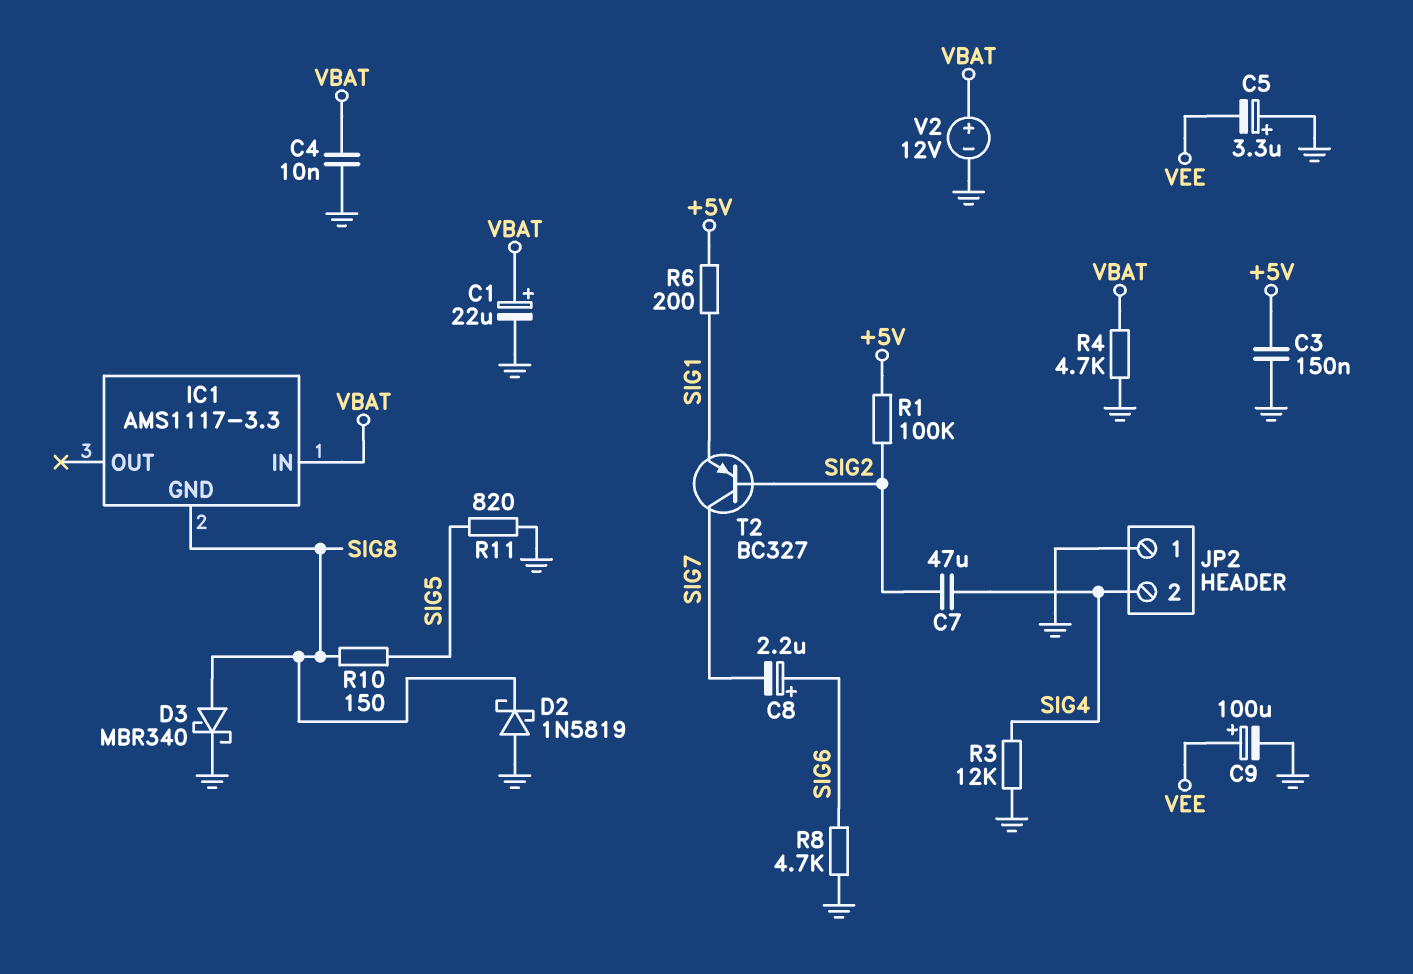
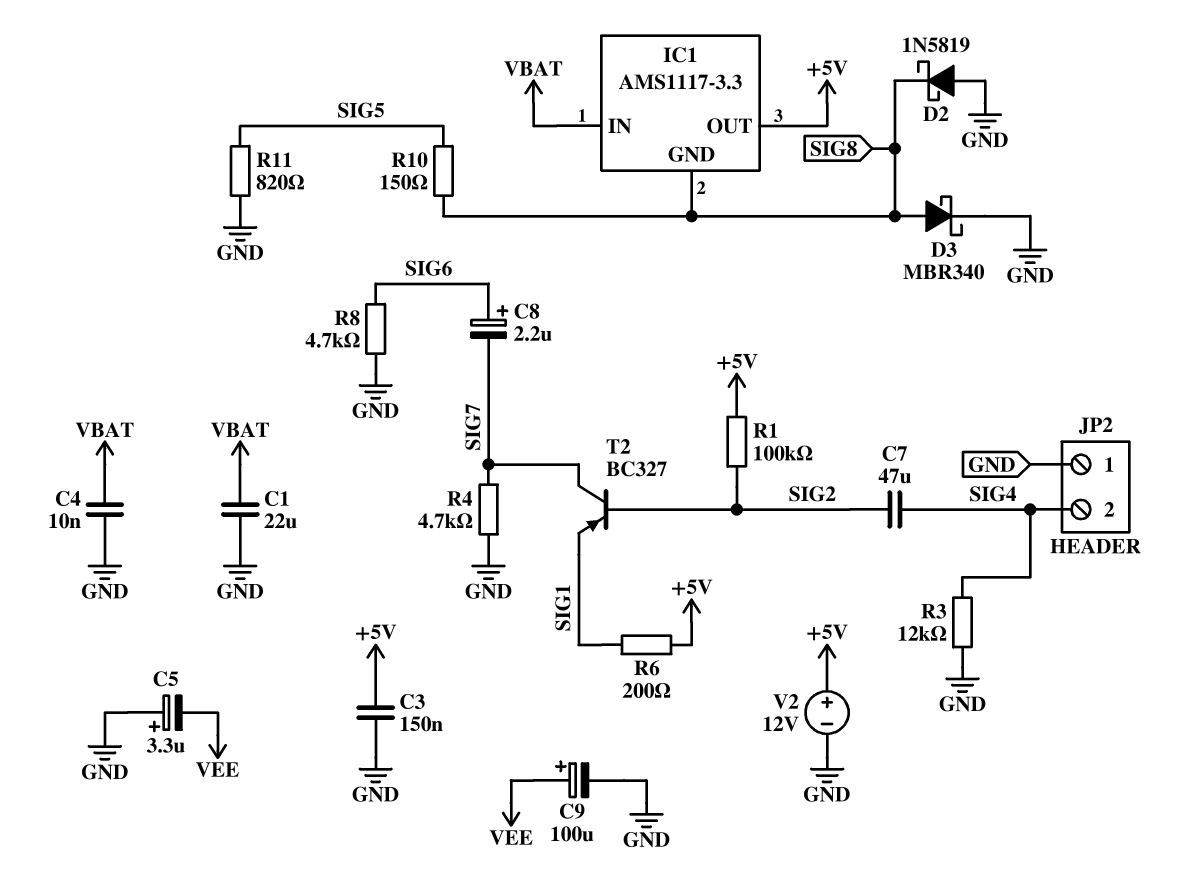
C1: 22uF (plus VBAT, minus GND) -> 22uF (GND, VBAT)
IC1 pin OUT: none -> +5V
R4: 4.7k (GND, VBAT) -> 4.7k (GND, SIG7)
V2: 12V (plus VBAT, minus GND) -> 12V (plus +5V, minus GND)

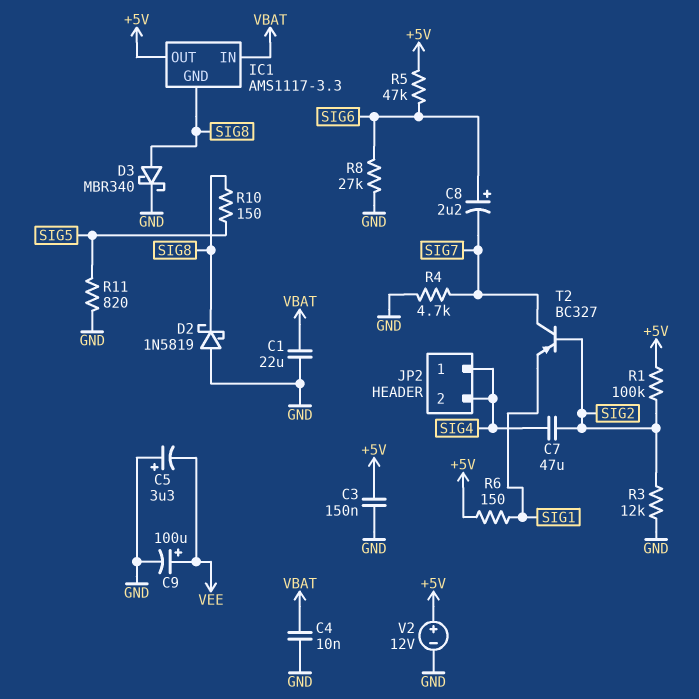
JP2 pin 1: GND -> SIG4
R3: 12k (GND, SIG4) -> 12k (GND, SIG2)
R5: none -> 47k (+5V, SIG6)
R6: 200 (+5V, SIG1) -> 150 (+5V, SIG1)
R8: 4.7k (GND, SIG6) -> 27k (GND, SIG6)

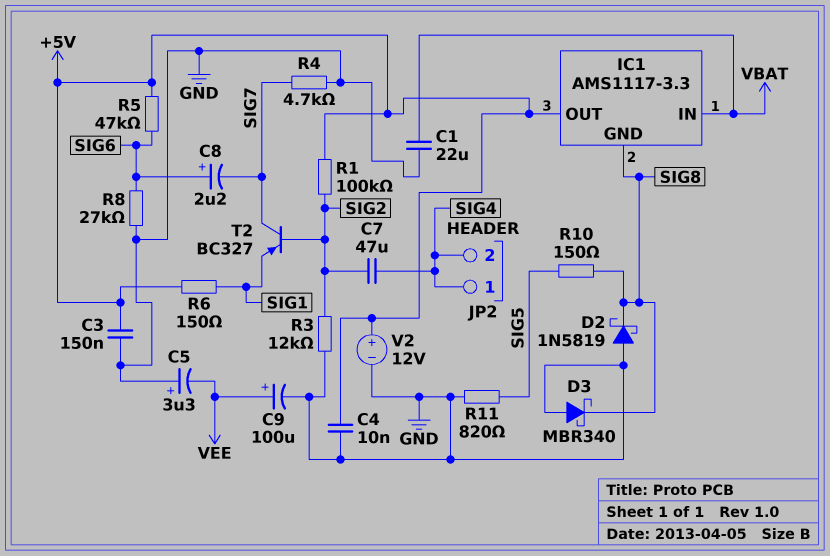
C4: 10nF (GND, VBAT) -> 10nF (+5V, GND)
D3: schottky MBR340 (A SIG8, K GND) -> schottky MBR340 (A GND, K SIG8)

